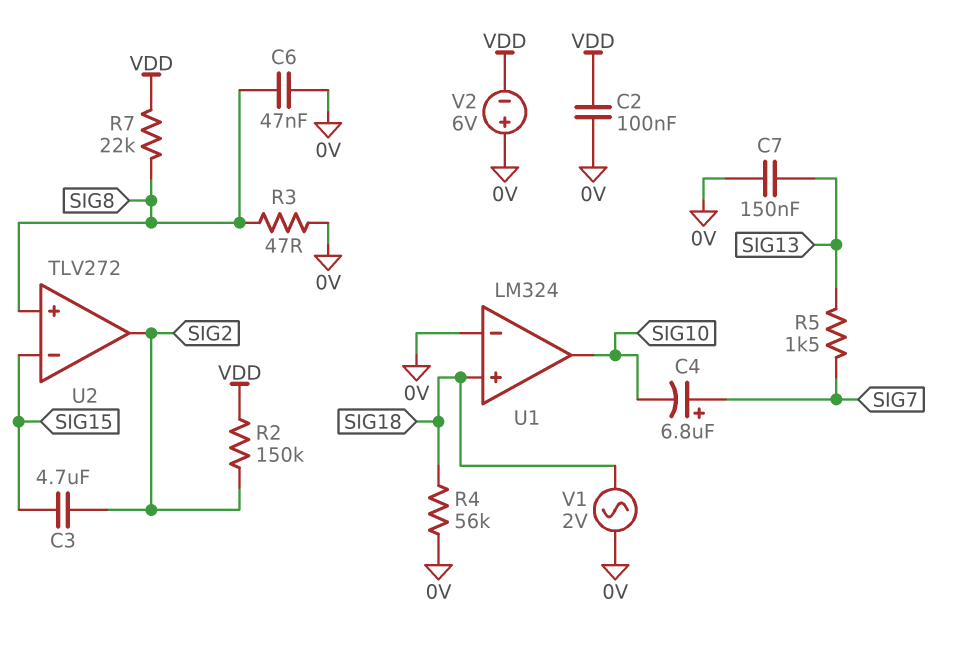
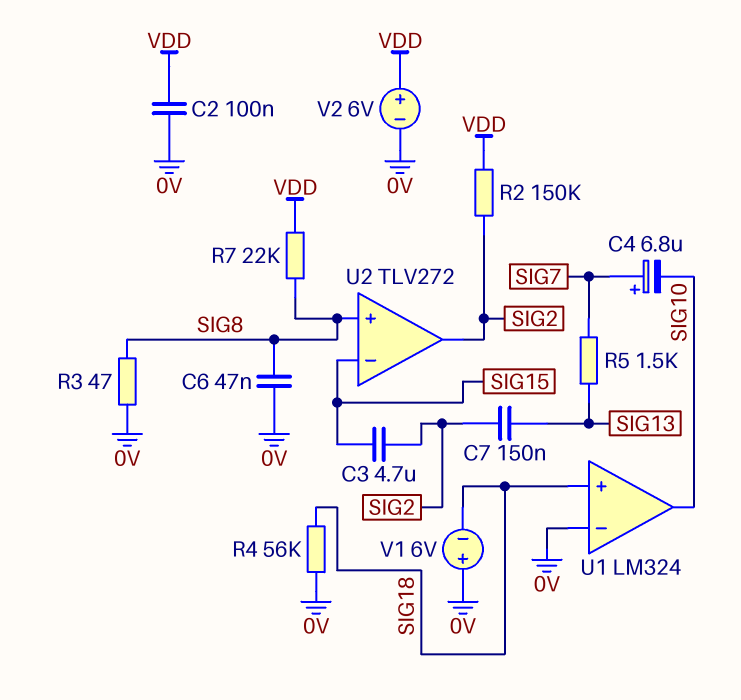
C7: 150nF (0V, SIG13) -> 150nF (SIG2, SIG13)
V1: AC 2V (0V, SIG18) -> 6V (plus 0V, minus SIG18)
V2: 6V (plus 0V, minus VDD) -> 6V (plus VDD, minus 0V)

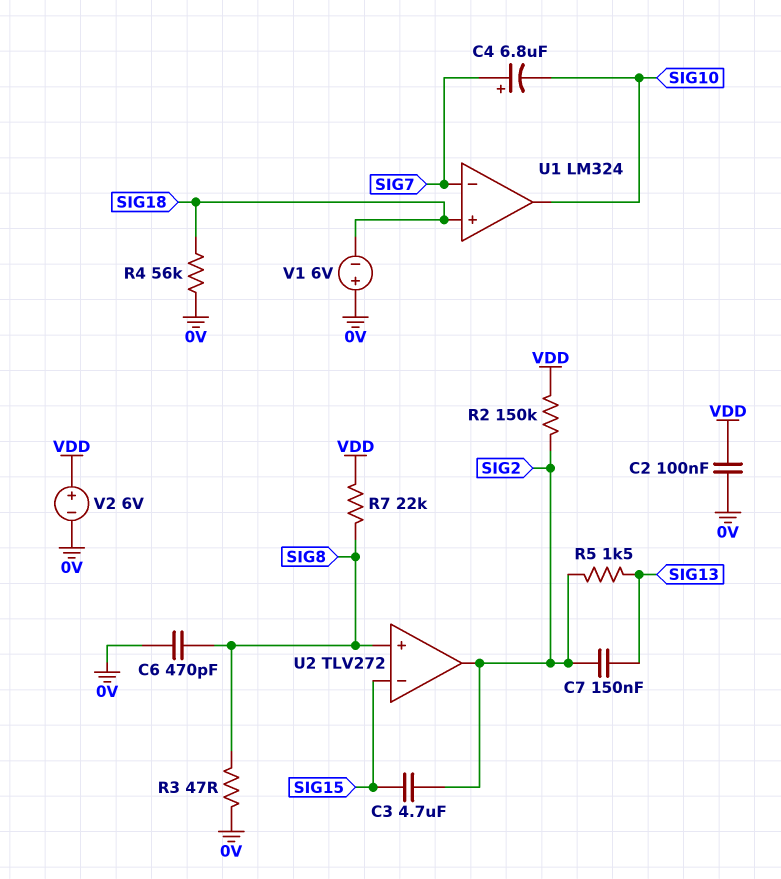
C6: 47nF (0V, SIG8) -> 470pF (0V, SIG8)
R5: 1.5k (SIG7, SIG13) -> 1.5k (SIG2, SIG13)
U1 pin in-: 0V -> SIG7

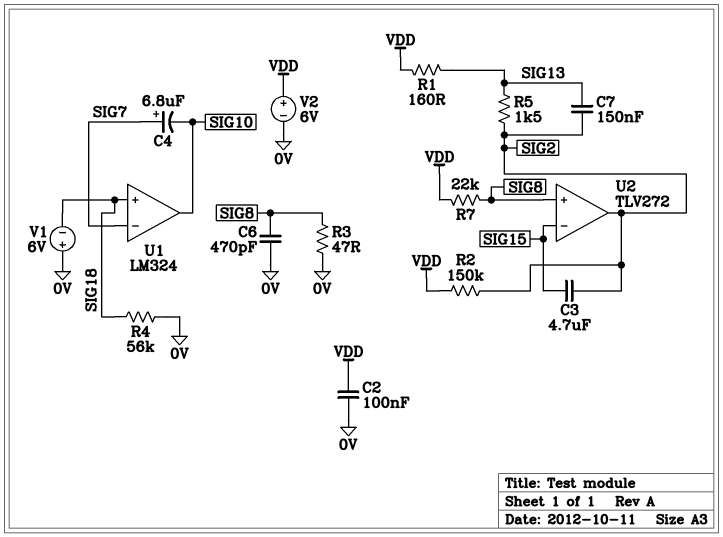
R1: none -> 160 (SIG13, VDD)

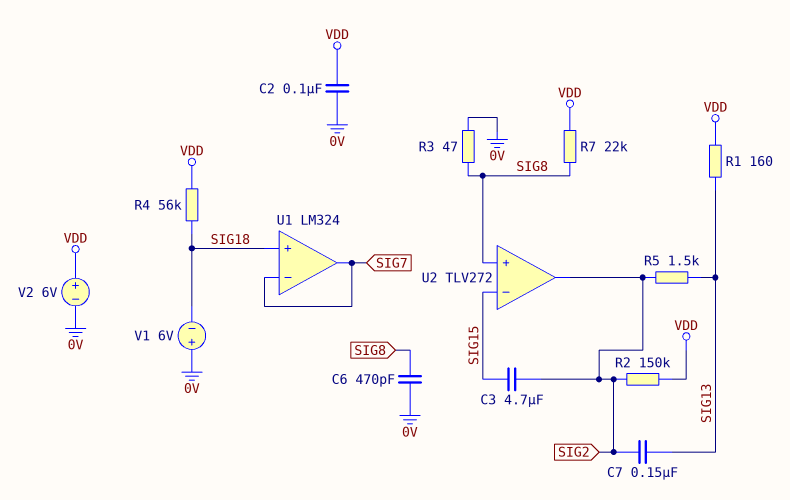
C4: 6.8uF (plus SIG7, minus SIG10) -> none
R4: 56k (0V, SIG18) -> 56k (SIG18, VDD)
U1 pin out: SIG10 -> SIG7

